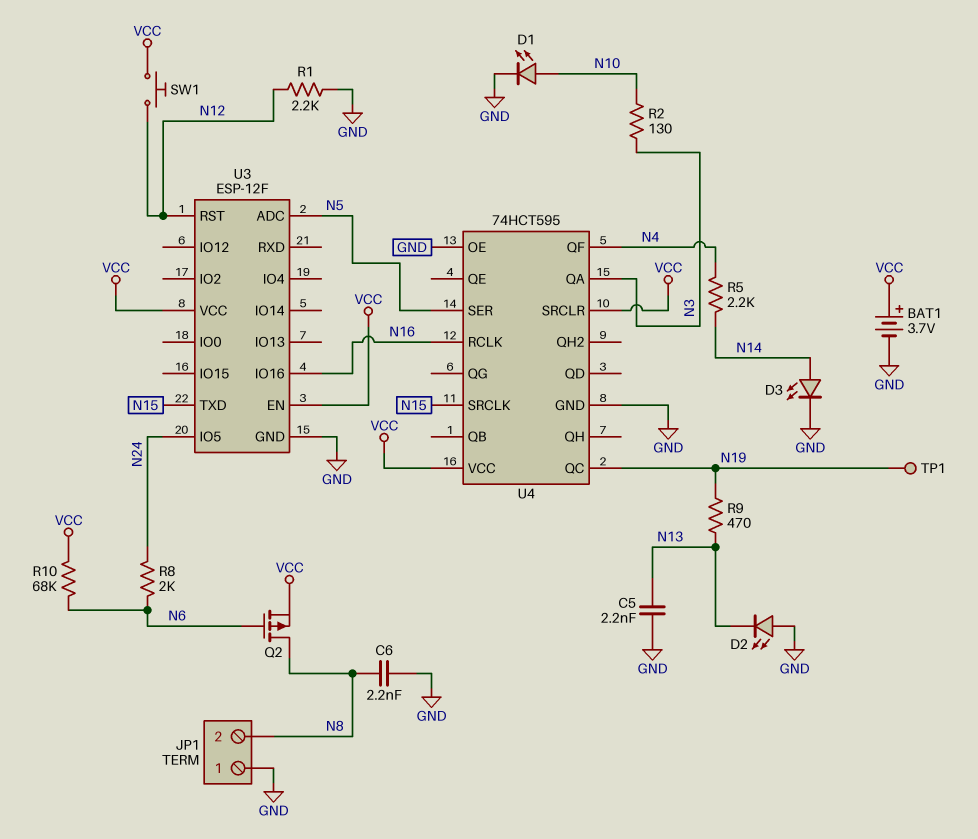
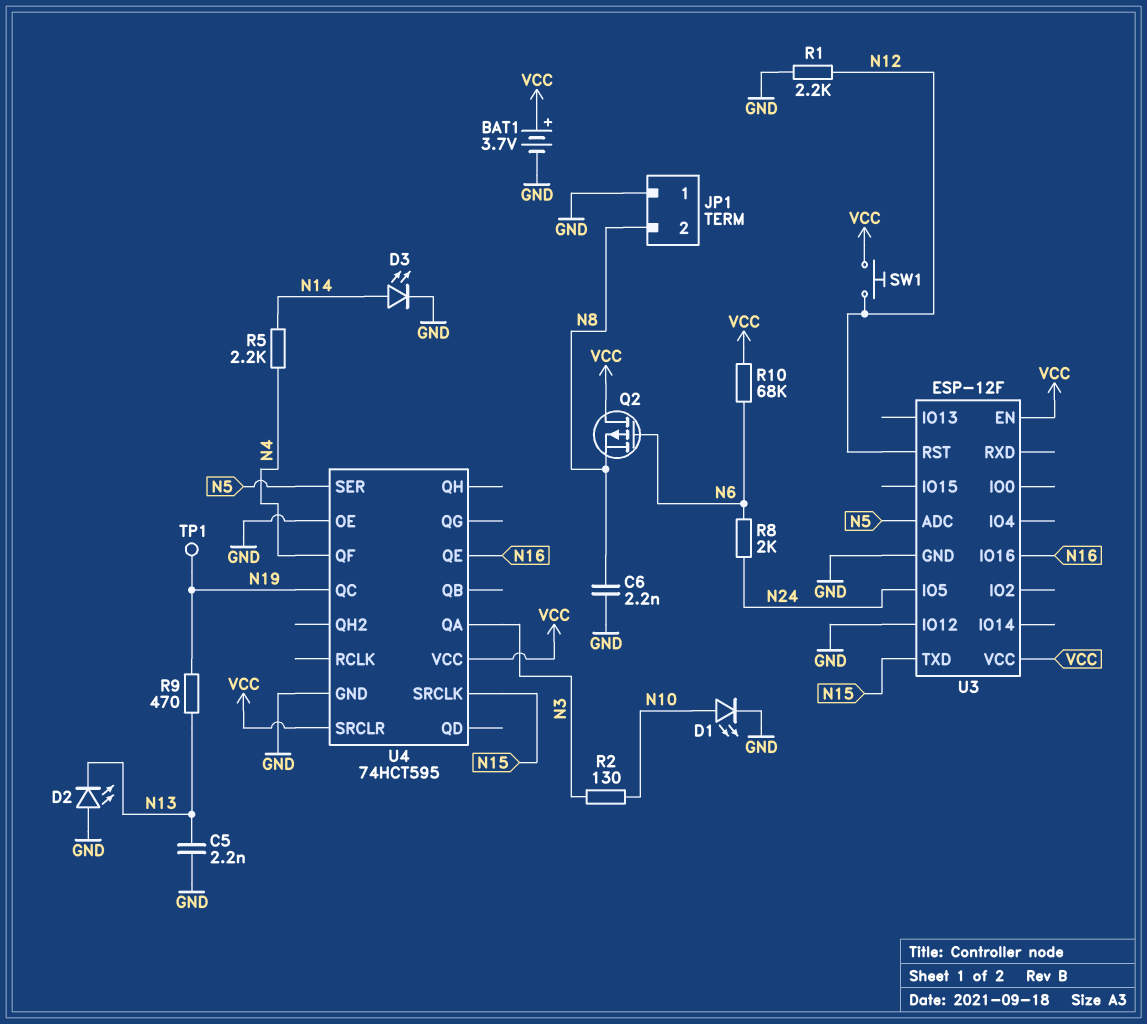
Q2: PMOS (G N6, D N8, S VCC) -> PMOS (G N6, D VCC, S N8)
U3 pin IO12: none -> GND
U4 pin QE: none -> N16
U4 pin RCLK: N16 -> none

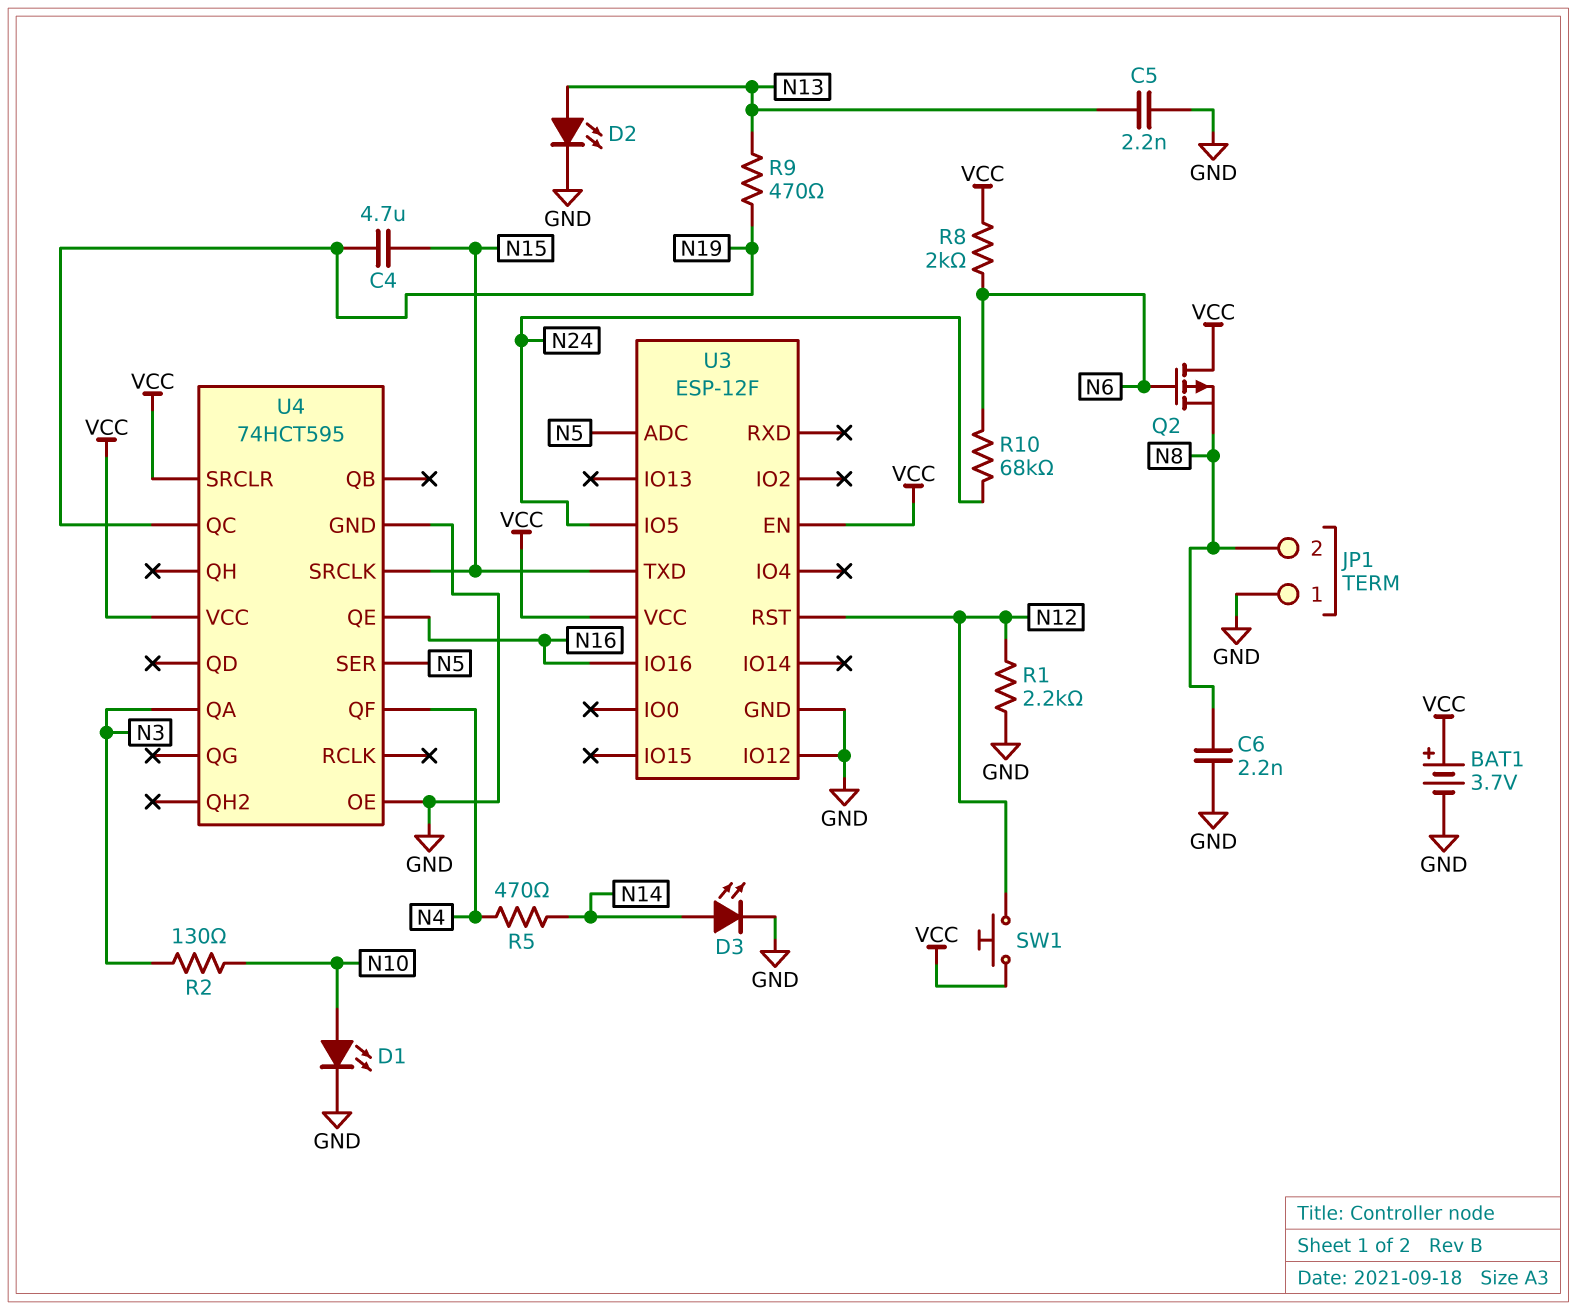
C4: none -> 4.7uF (N15, N19)
D2: LED (A GND, K N13) -> LED (A N13, K GND)
R5: 2.2k (N4, N14) -> 470 (N4, N14)
R8: 2k (N6, N24) -> 2k (N6, VCC)
R10: 68k (N6, VCC) -> 68k (N6, N24)
TP1: test point (N19) -> none

